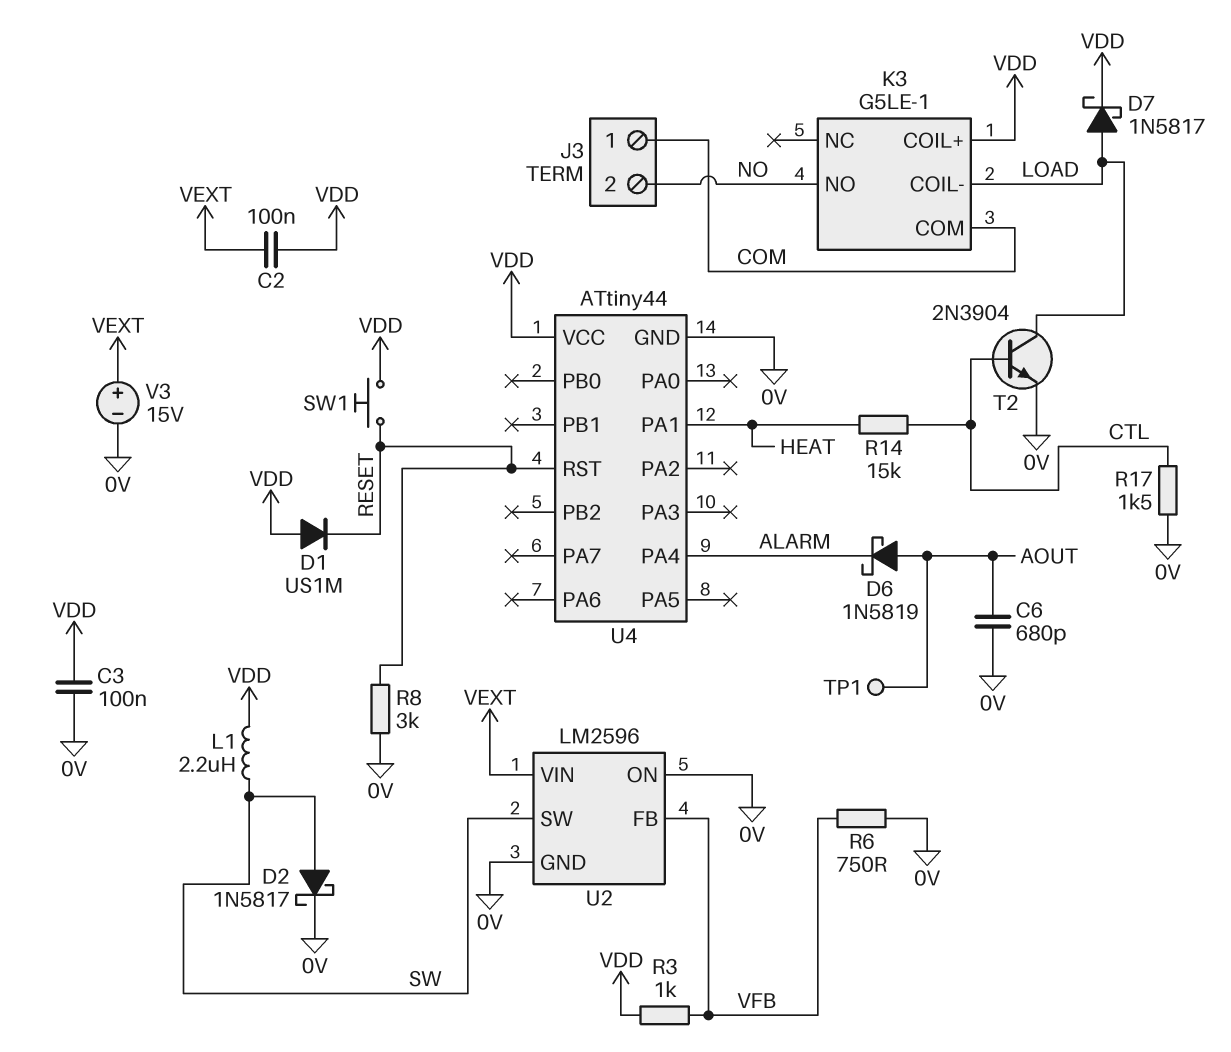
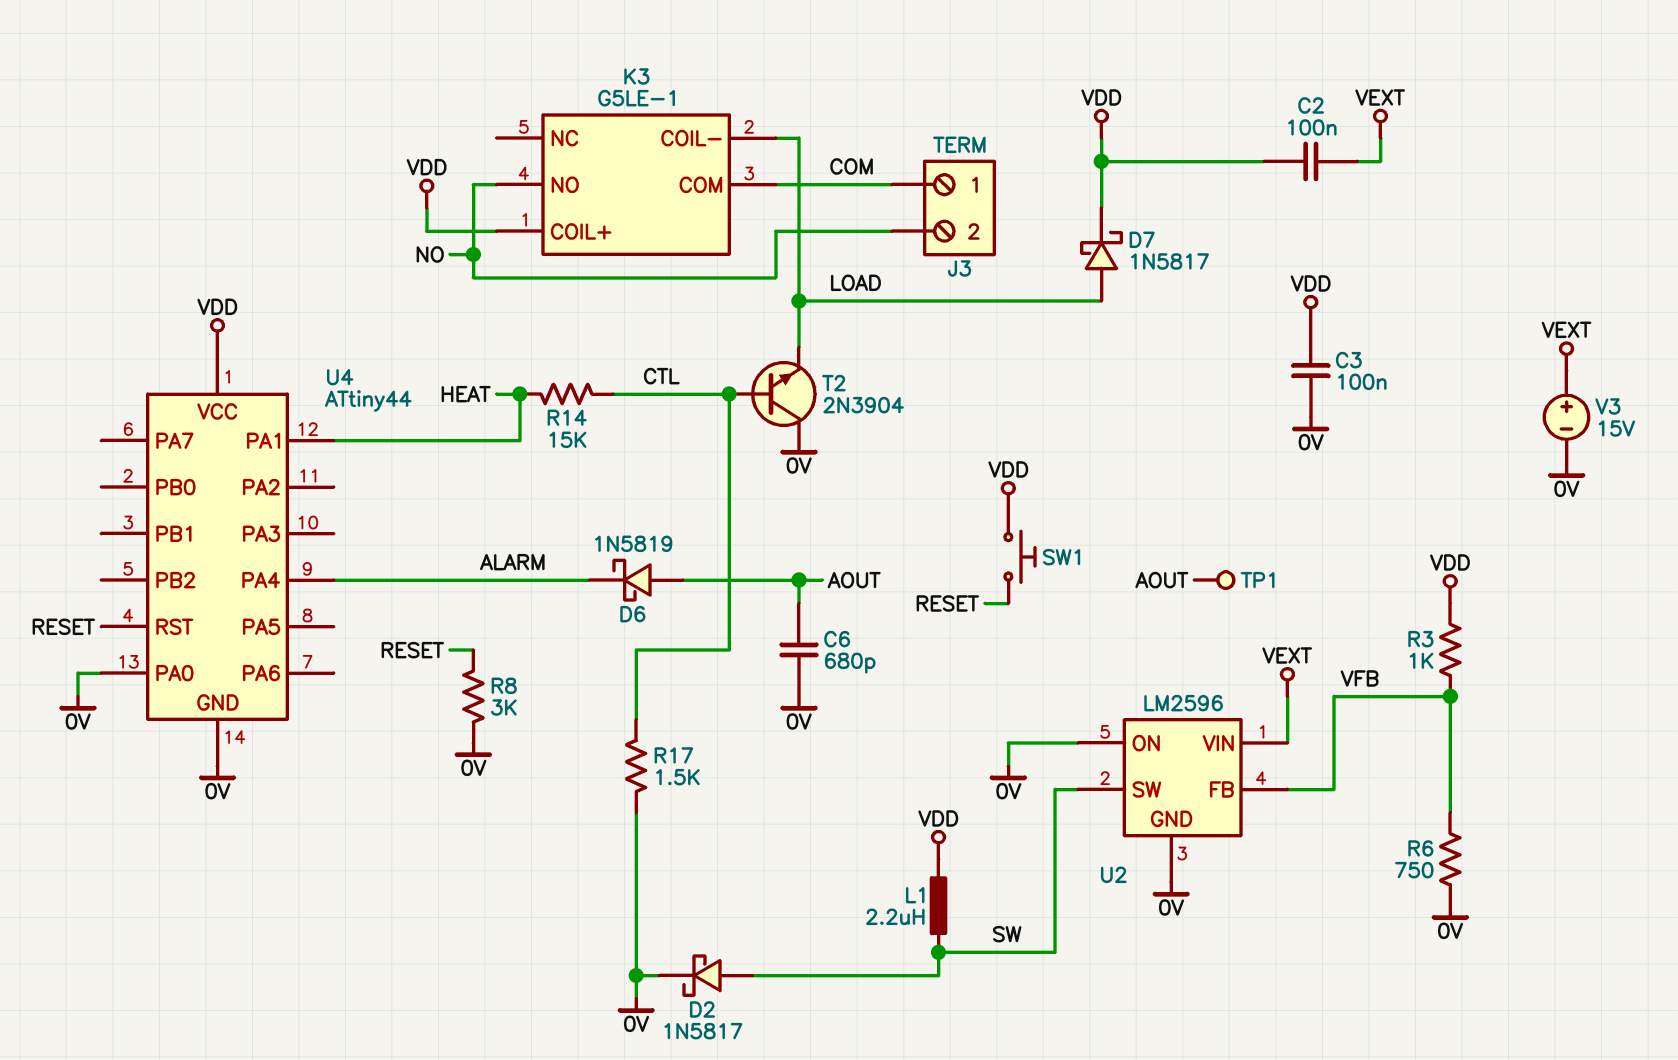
D1: diode US1M (A VDD, K RESET) -> none
T2: NPN 2N3904 (B CTL, C LOAD, E 0V) -> NPN 2N3904 (B CTL, C 0V, E LOAD)
U4 pin PA0: none -> 0V

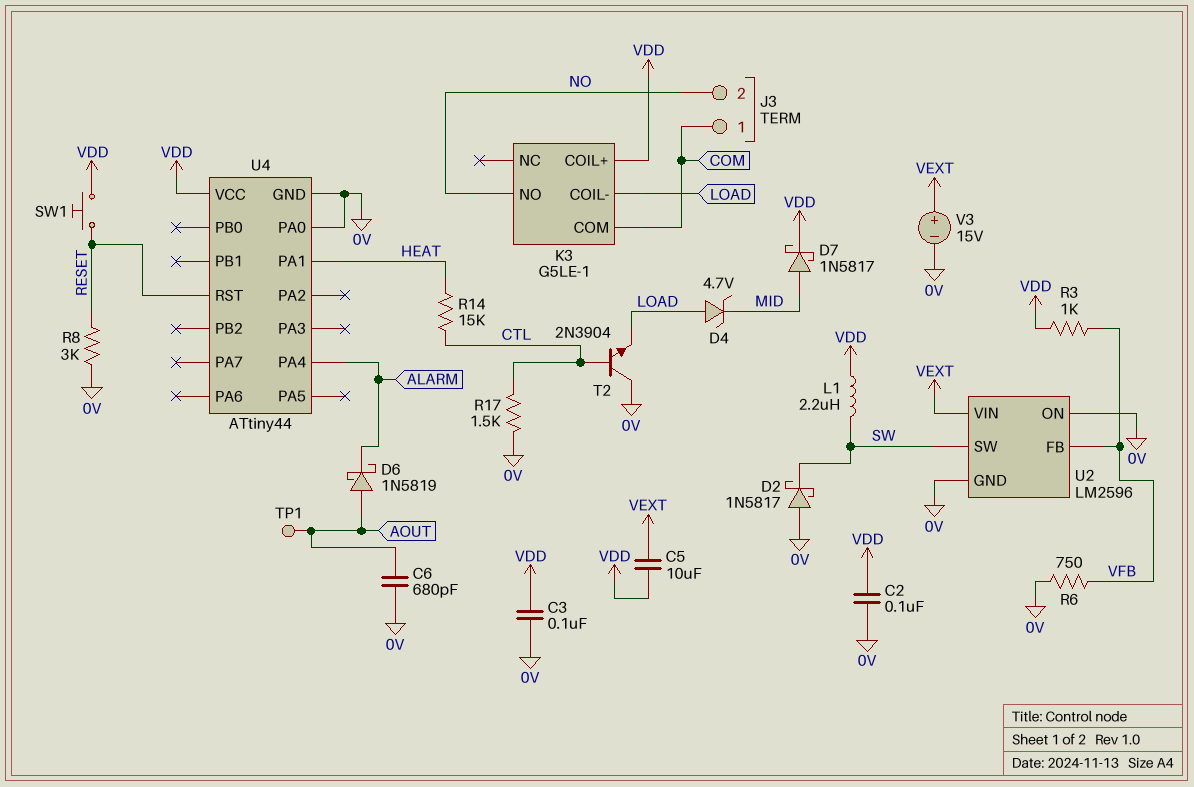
C2: 100nF (VDD, VEXT) -> 100nF (0V, VDD)
C5: none -> 10uF (VDD, VEXT)
D2: schottky 1N5817 (A SW, K 0V) -> schottky 1N5817 (A 0V, K SW)
D4: none -> zener 4.7V (A LOAD, K MID)
D7: schottky 1N5817 (A LOAD, K VDD) -> schottky 1N5817 (A MID, K VDD)

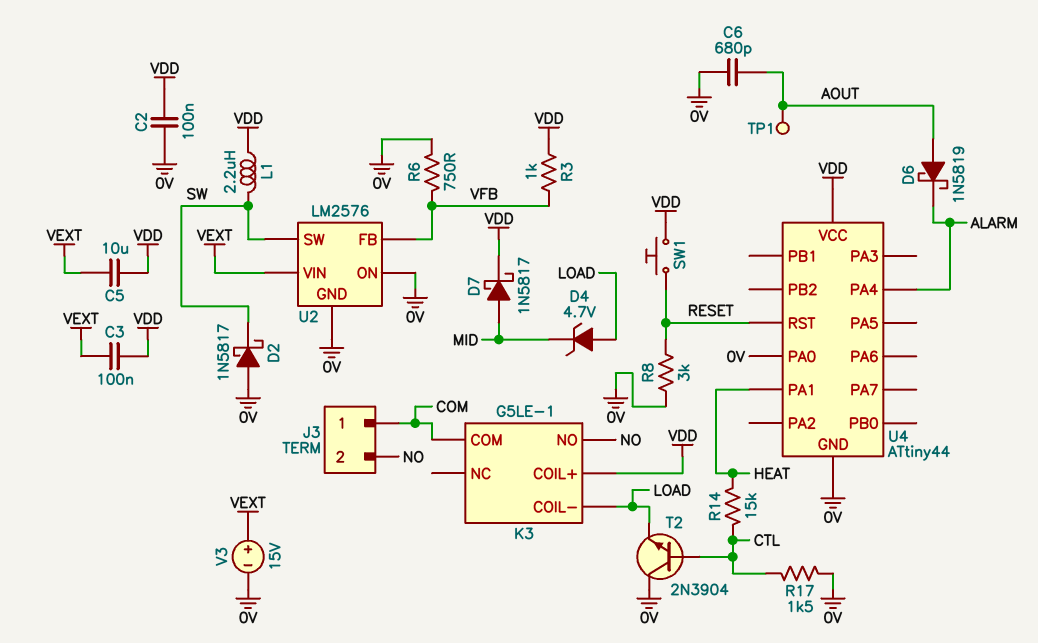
C3: 100nF (0V, VDD) -> 100nF (VDD, VEXT)
U2: LM2596 -> LM2576

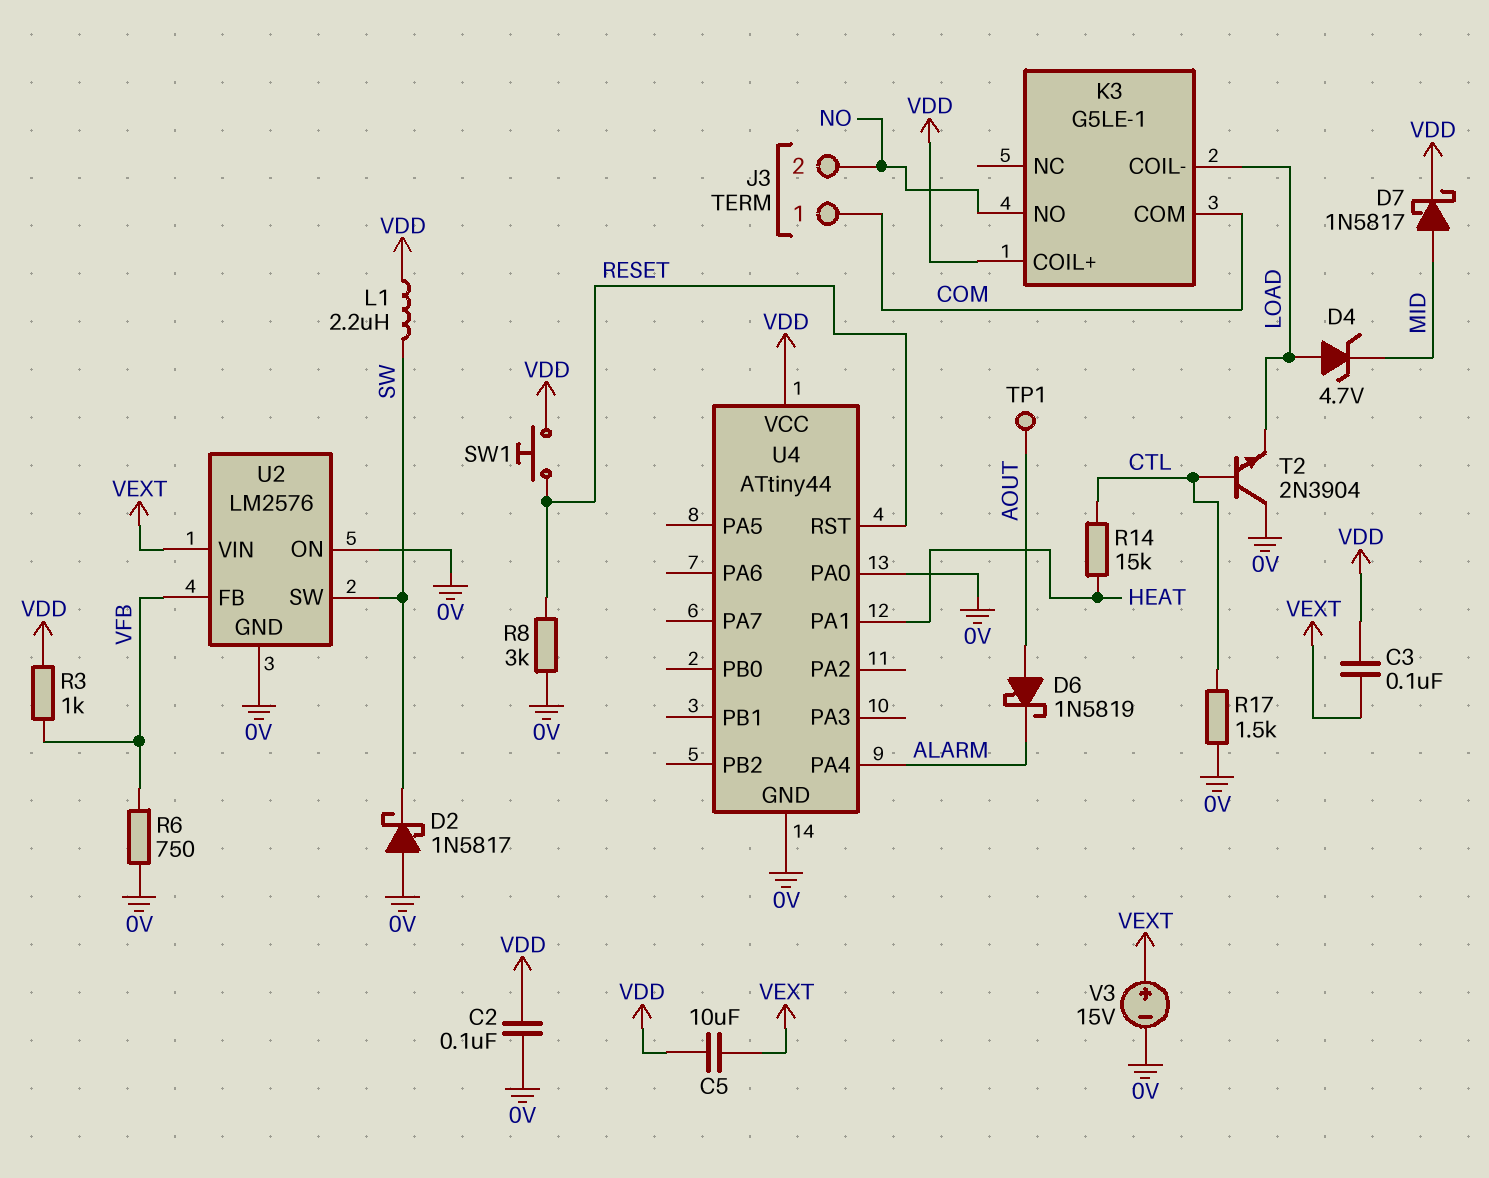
C6: 680pF (0V, AOUT) -> none

